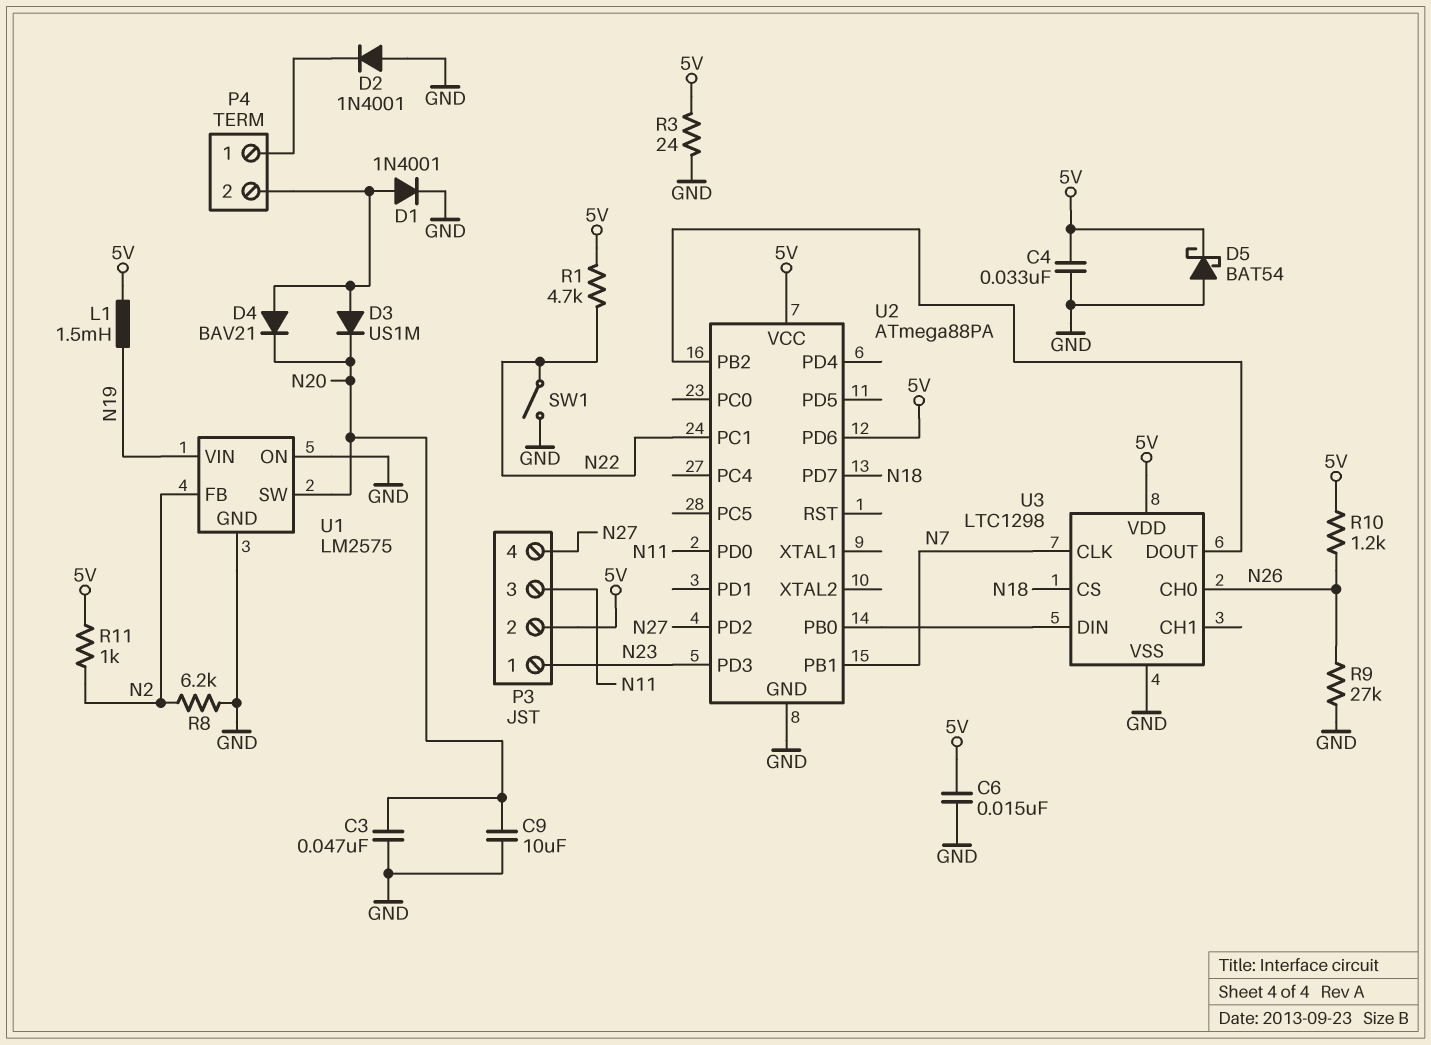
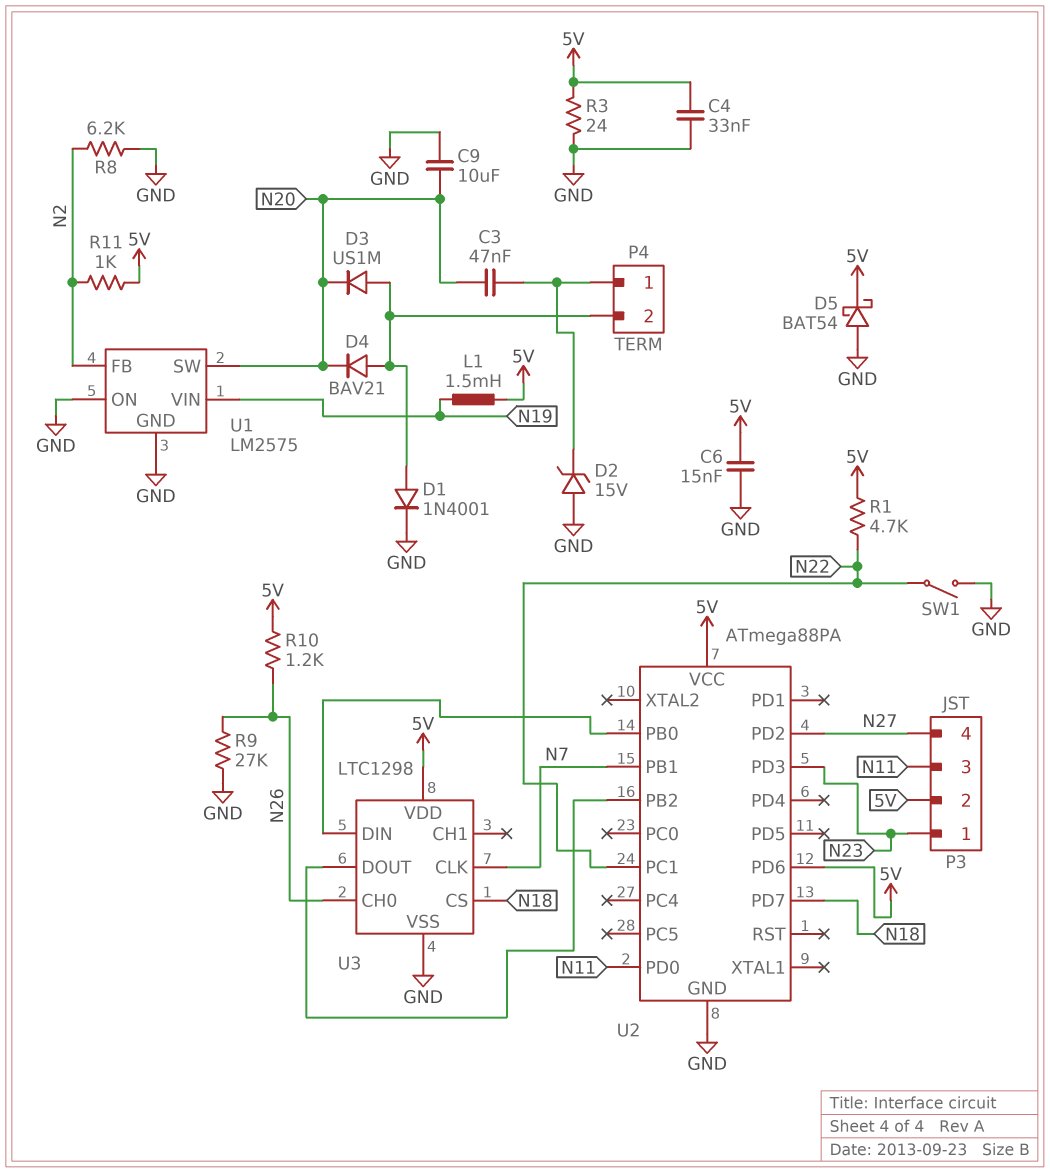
C3: 47nF (GND, N20) -> 47nF (N20, P4/1)
D2: diode 1N4001 (A GND, K P4/1) -> zener 15V (A GND, K P4/1)

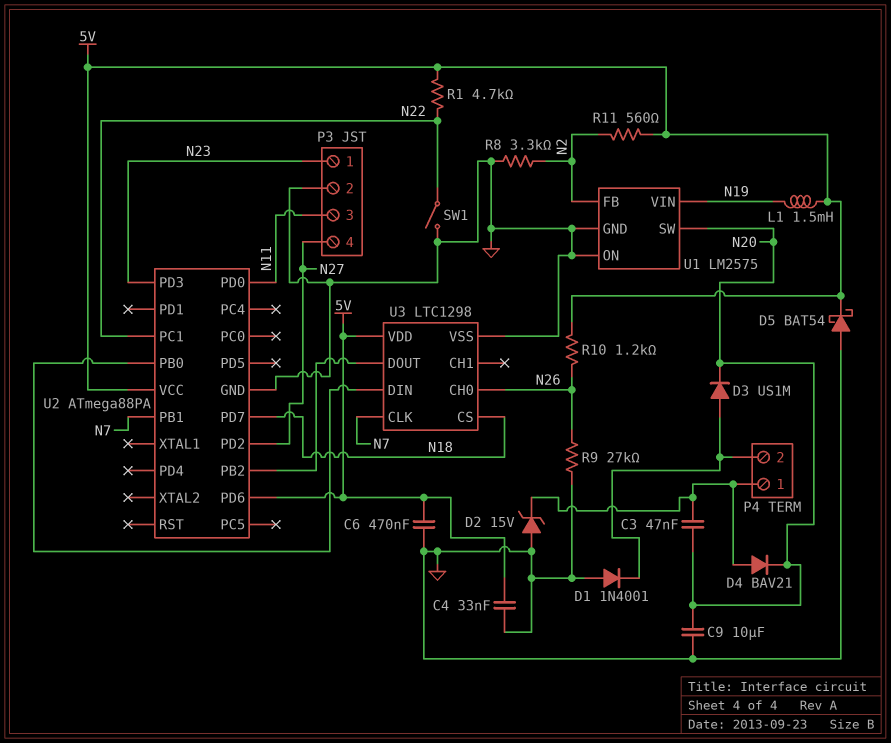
C6: 15nF (5V, GND) -> 470nF (5V, GND)
D1: diode 1N4001 (A P4/2, K GND) -> diode 1N4001 (A GND, K P4/2)
D4: diode BAV21 (A P4/2, K N20) -> diode BAV21 (A P4/1, K N20)
P3 pin 2: 5V -> GND
R3: 24 (5V, GND) -> none
R8: 6.2k (GND, N2) -> 3.3k (GND, N2)
R11: 1k (5V, N2) -> 560 (5V, N2)

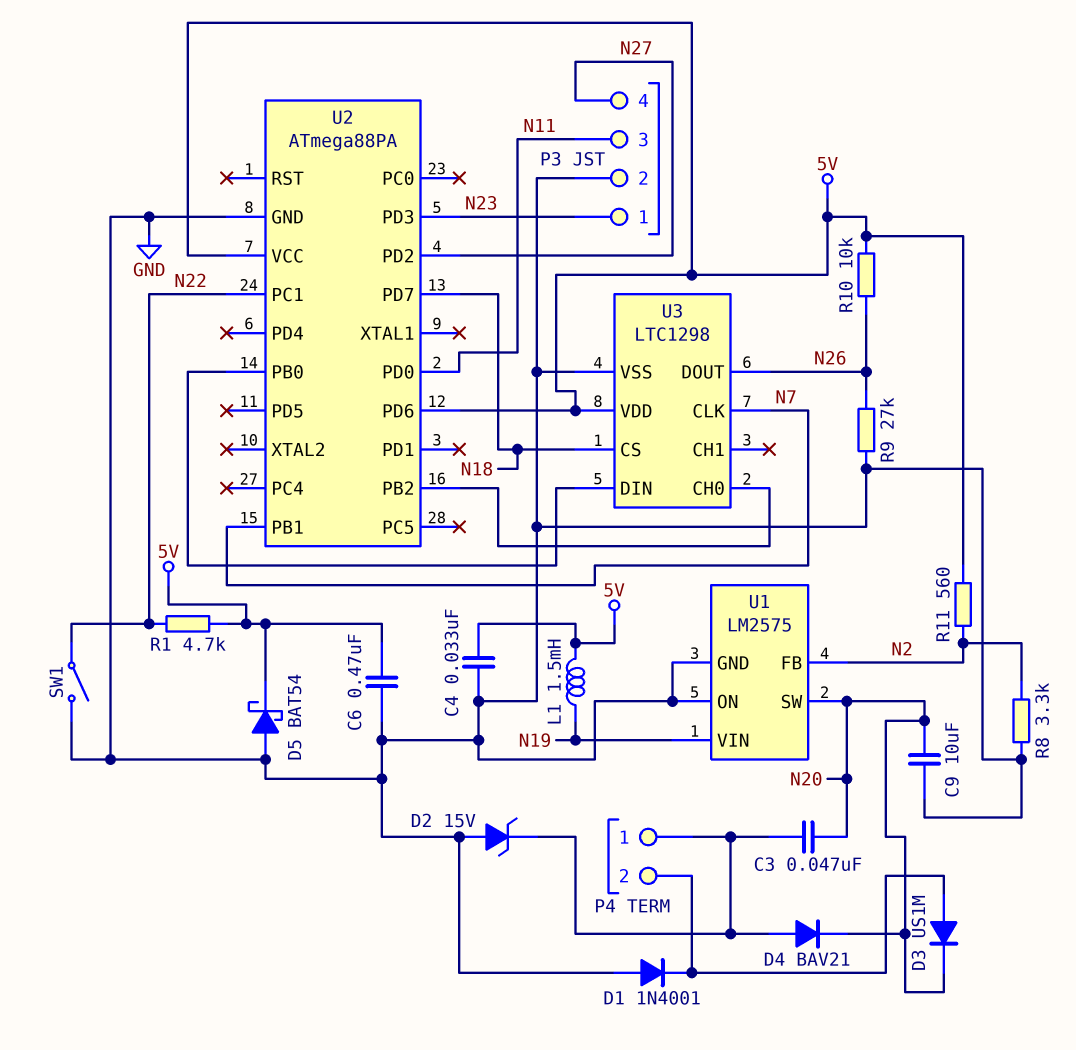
R10: 1.2k (5V, N26) -> 10k (5V, N26)
U3 pin CH0: N26 -> U2/PB2
U3 pin DOUT: U2/PB2 -> N26

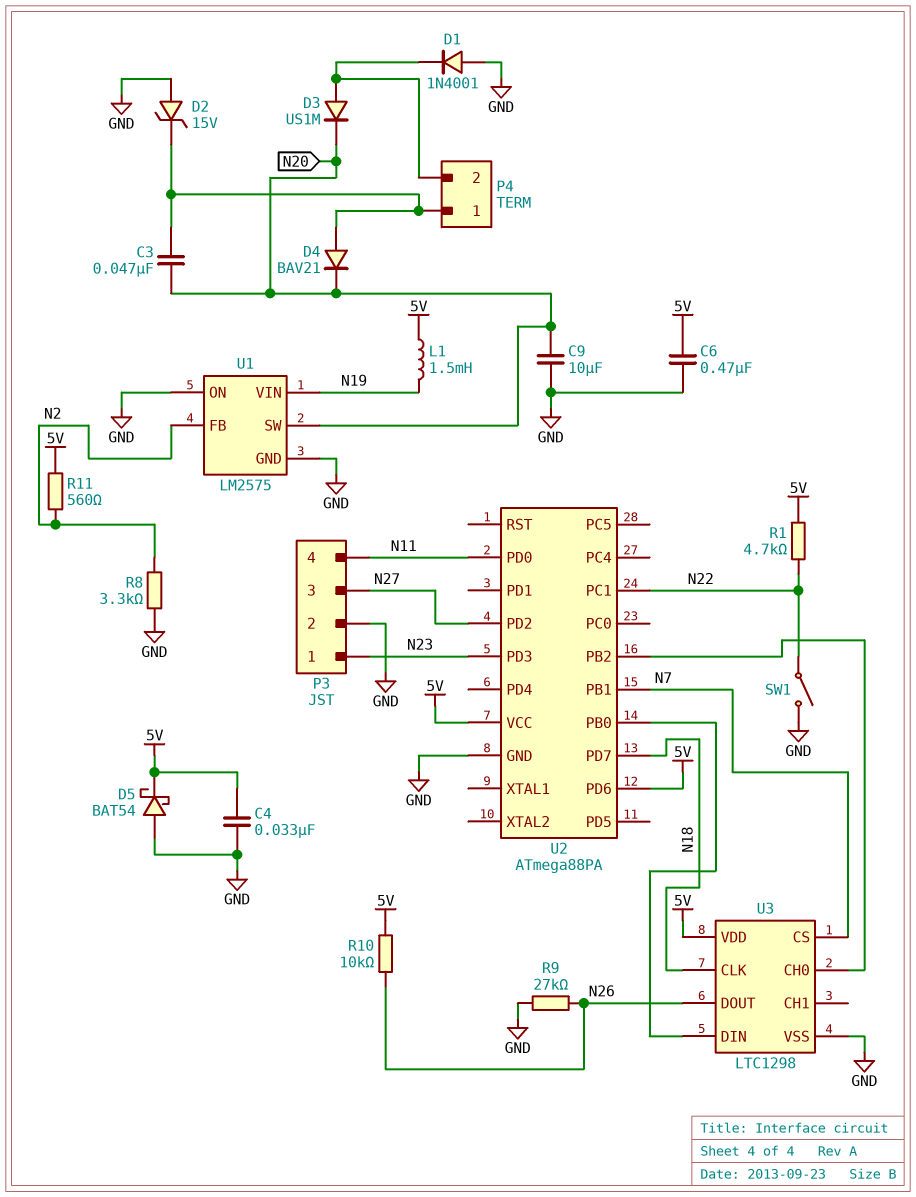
P3 pin 3: N11 -> N27
P3 pin 4: N27 -> N11
U3 pin CLK: N7 -> N18
U3 pin CS: N18 -> N7

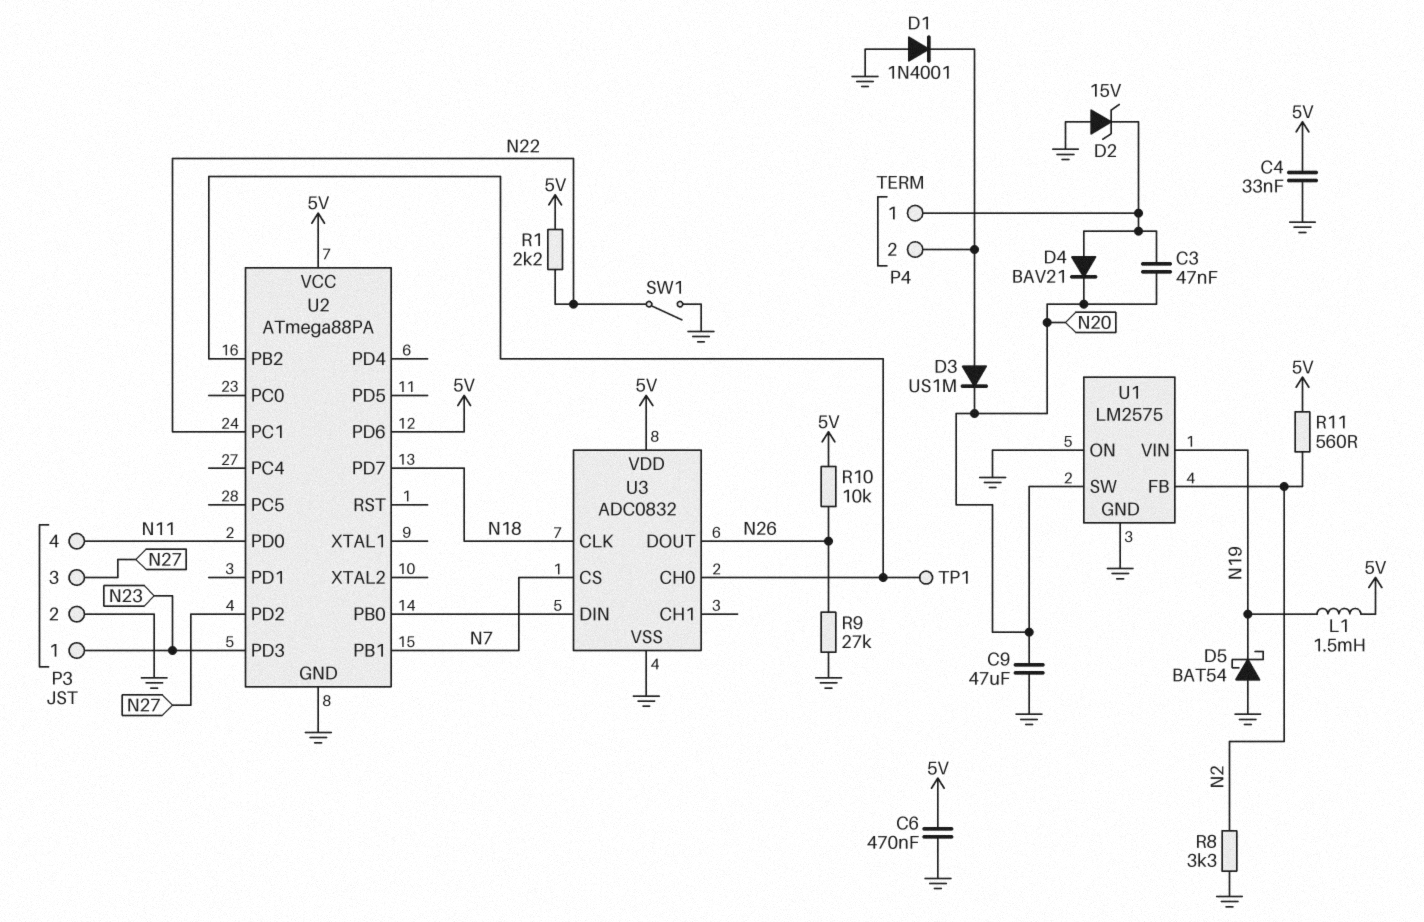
C9: 10uF (GND, N20) -> 47uF (GND, N20)
D5: schottky BAT54 (A GND, K 5V) -> schottky BAT54 (A GND, K N19)
R1: 4.7k (5V, N22) -> 2.2k (5V, N22)
TP1: none -> test point (U2/PB2)
U3: LTC1298 -> ADC0832

